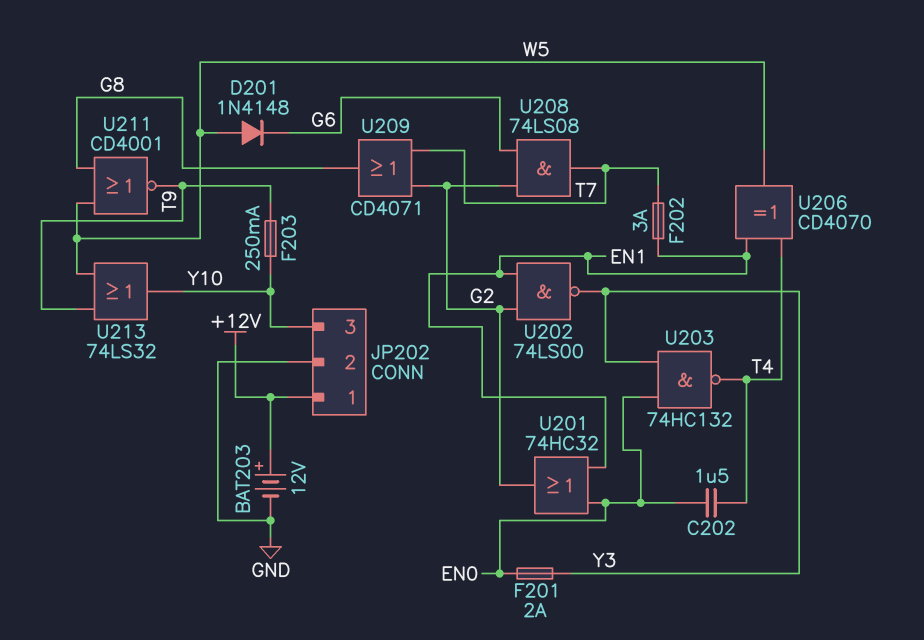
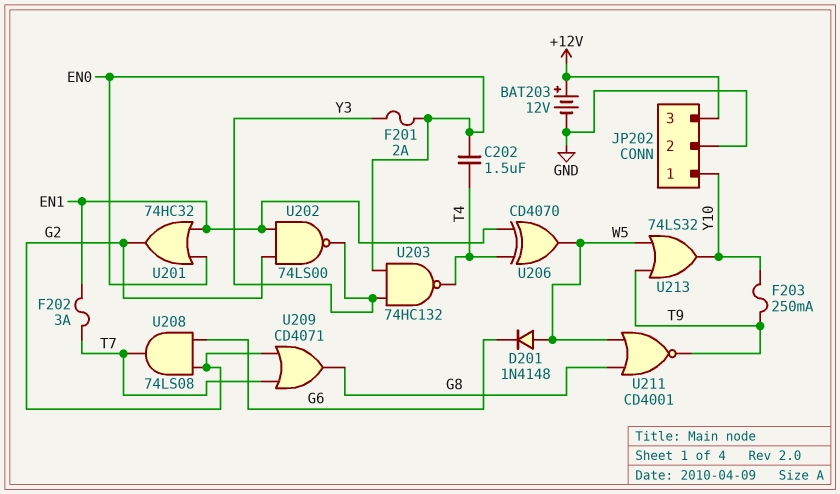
JP202 pin 1: +12V -> Y10
JP202 pin 3: Y10 -> +12V

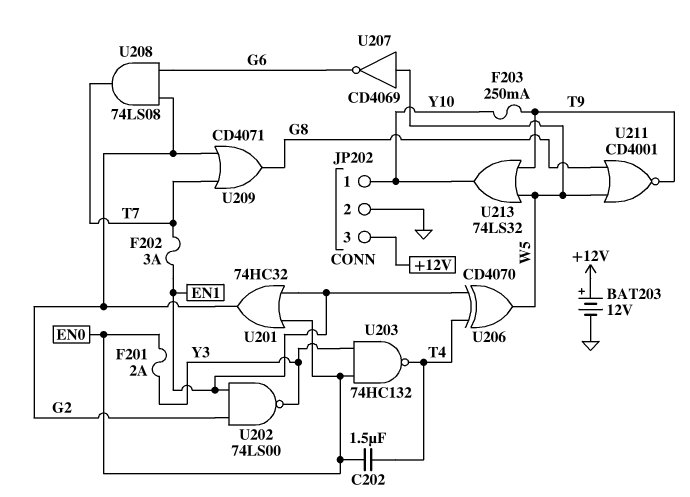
D201: diode 1N4148 (A W5, K G6) -> none
U207: none -> NOT CD4069 (in W5, out G6)

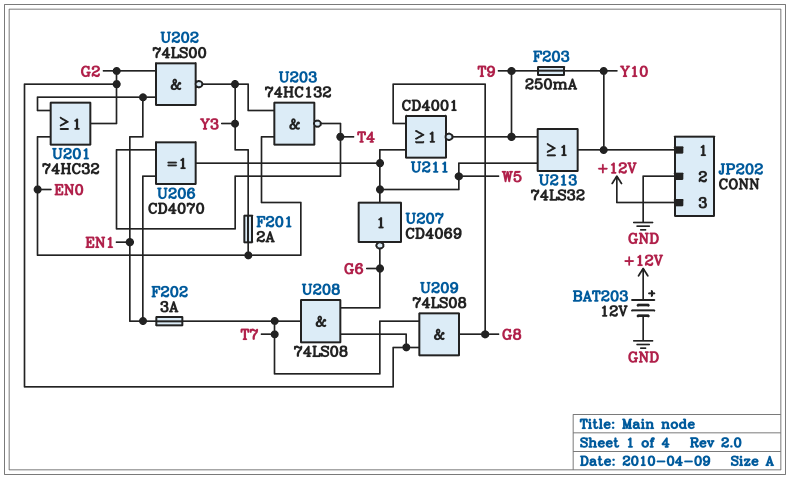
C202: 1.5uF (EN0, T4) -> none
U209: OR CD4071 (in G2, in T7, out G8) -> AND 74LS08 (in G2, in T7, out G8)

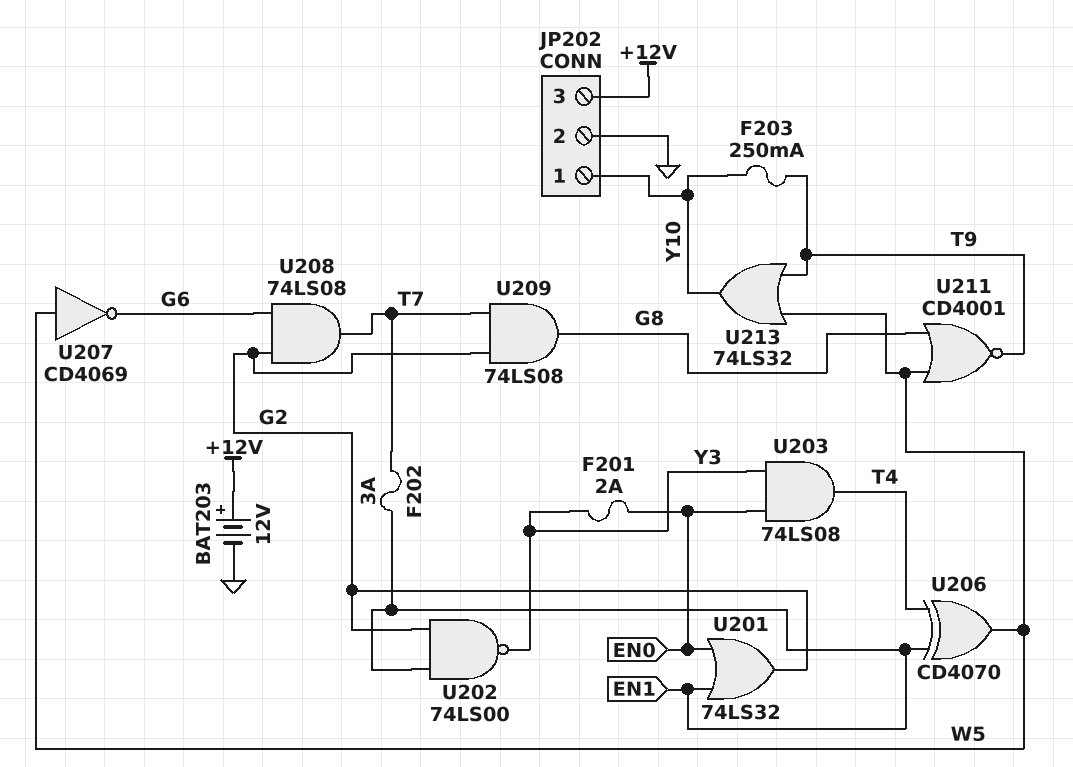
U201: OR 74HC32 (in EN0, in EN1, out G2) -> OR 74LS32 (in EN0, in EN1, out G2)
U203: NAND 74HC132 (in EN0, in Y3, out T4) -> AND 74LS08 (in EN0, in Y3, out T4)

